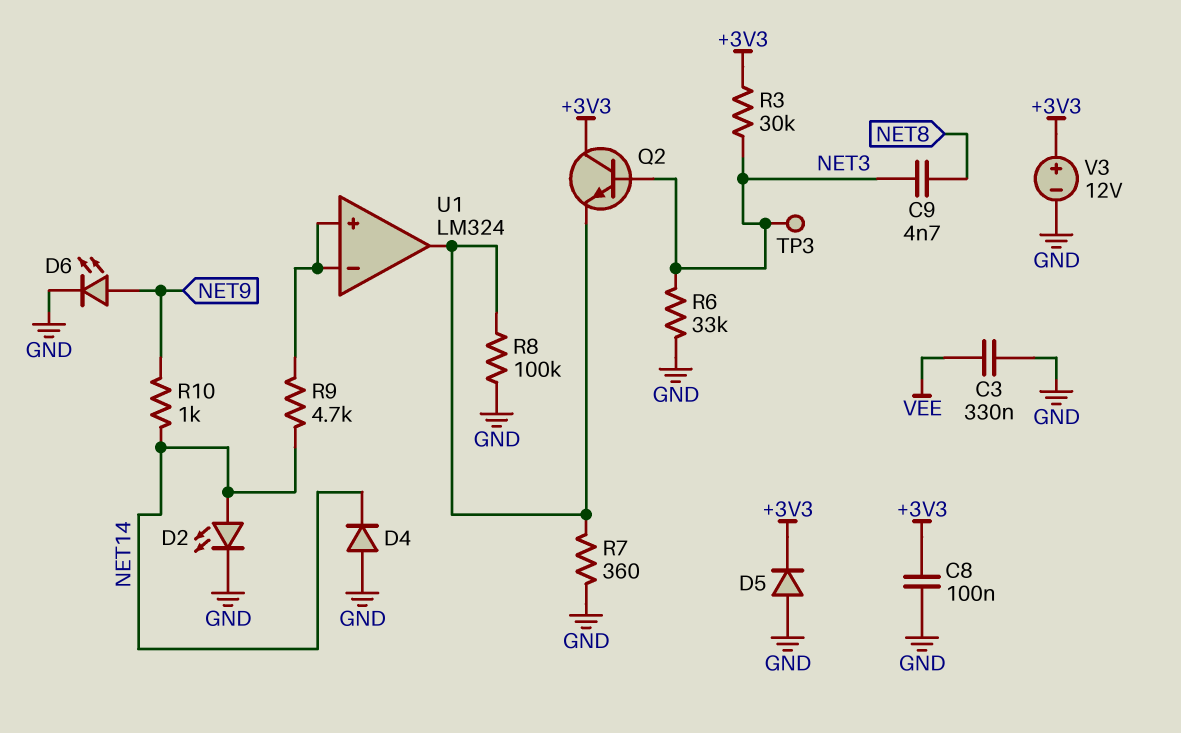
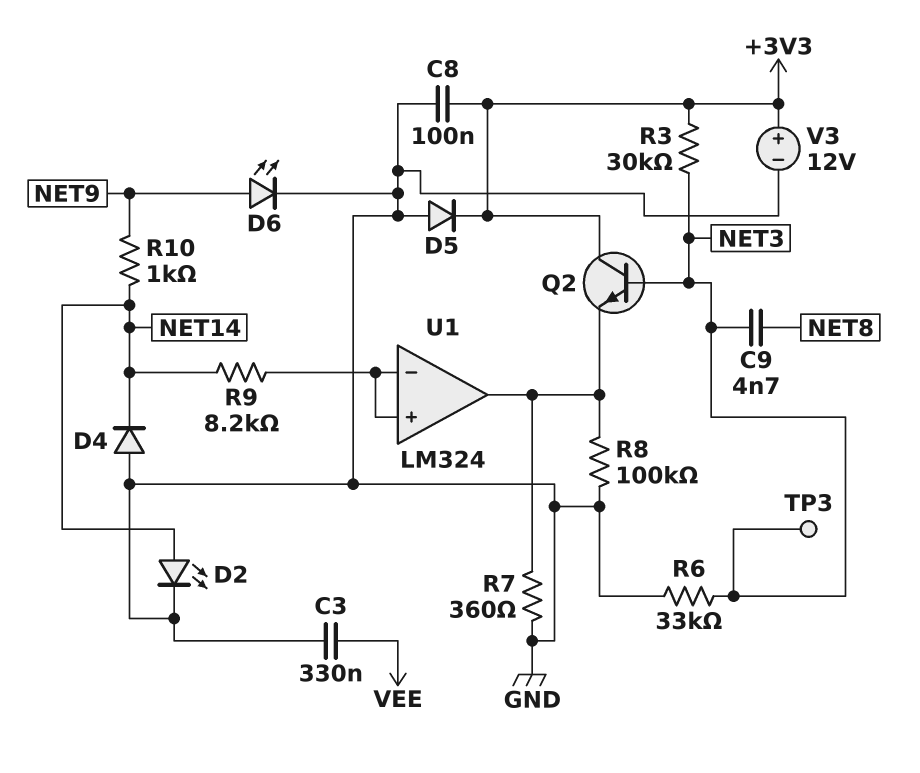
R9: 4.7k (NET14, U1/in+) -> 8.2k (NET14, U1/in+)

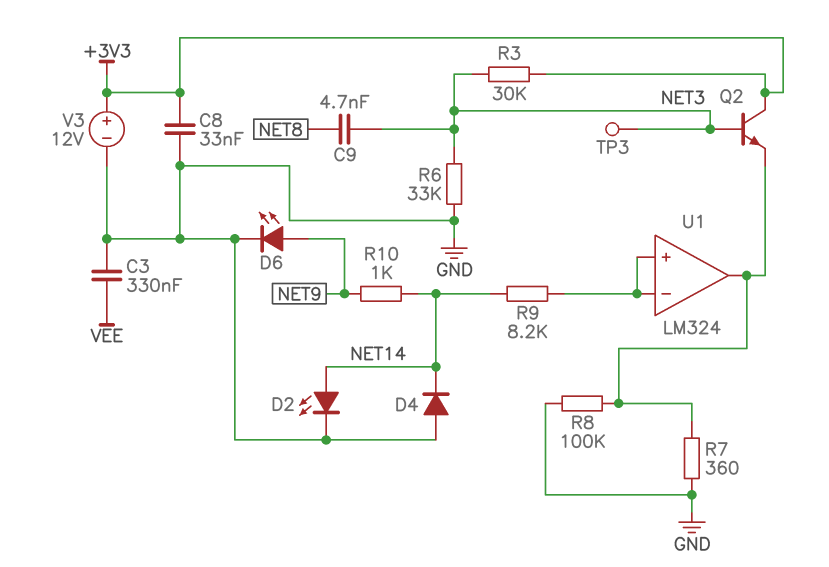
C8: 100nF (+3V3, GND) -> 33nF (+3V3, GND)
D5: diode (A GND, K +3V3) -> none

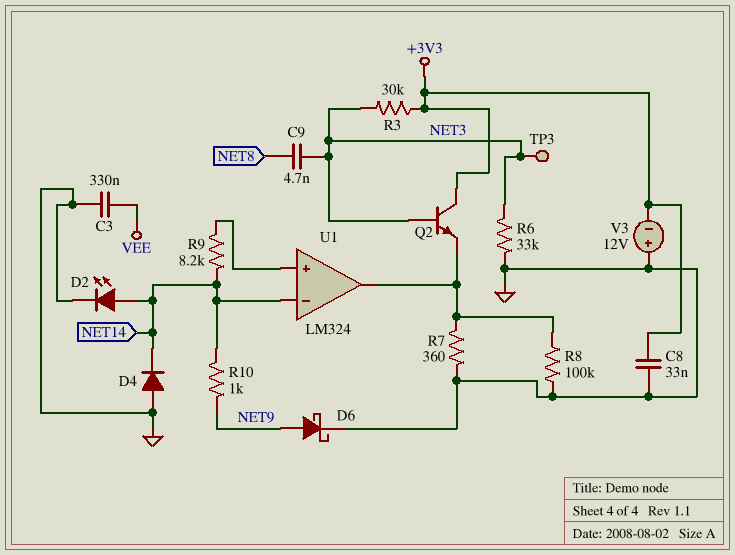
D6: LED (A NET9, K GND) -> schottky (A NET9, K GND)
U1 pin in-: U1/in+ -> NET14
V3: 12V (plus +3V3, minus GND) -> 12V (plus GND, minus +3V3)

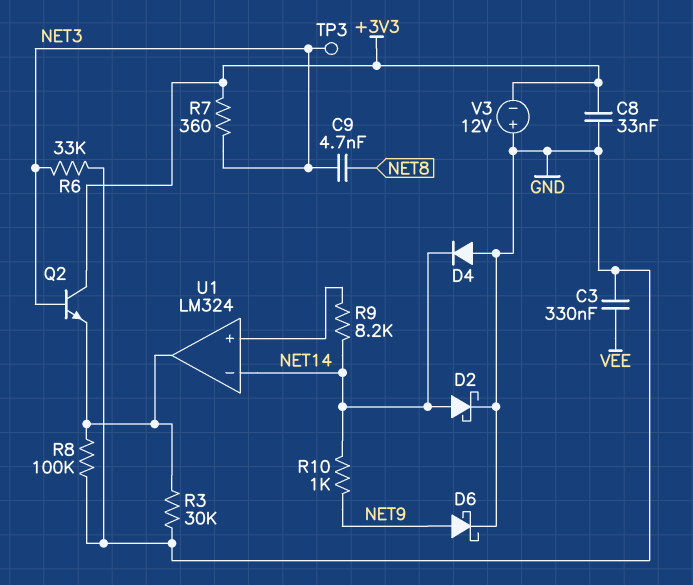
D2: LED (A NET14, K GND) -> schottky (A NET14, K GND)
R3: 30k (+3V3, NET3) -> 30k (GND, U1/out)
R7: 360 (GND, U1/out) -> 360 (+3V3, NET3)

